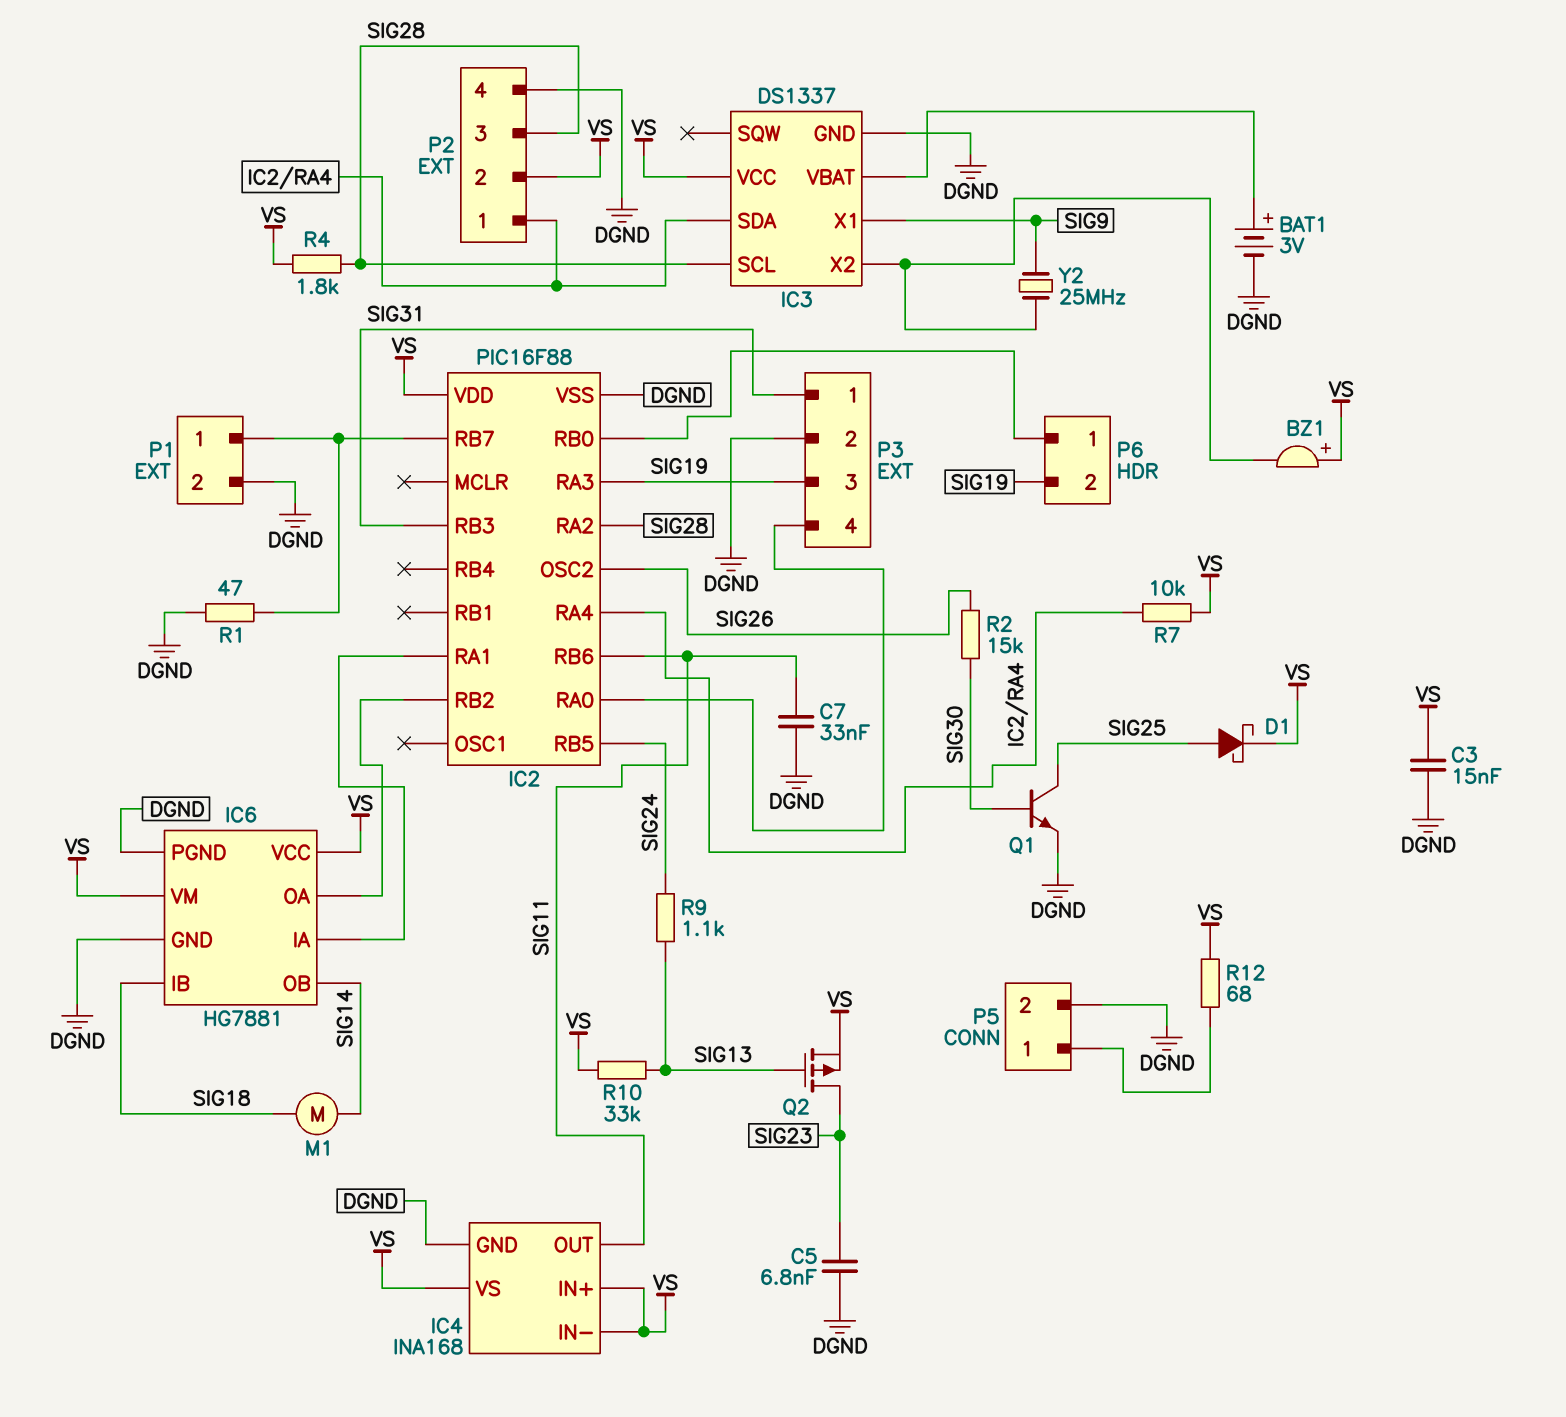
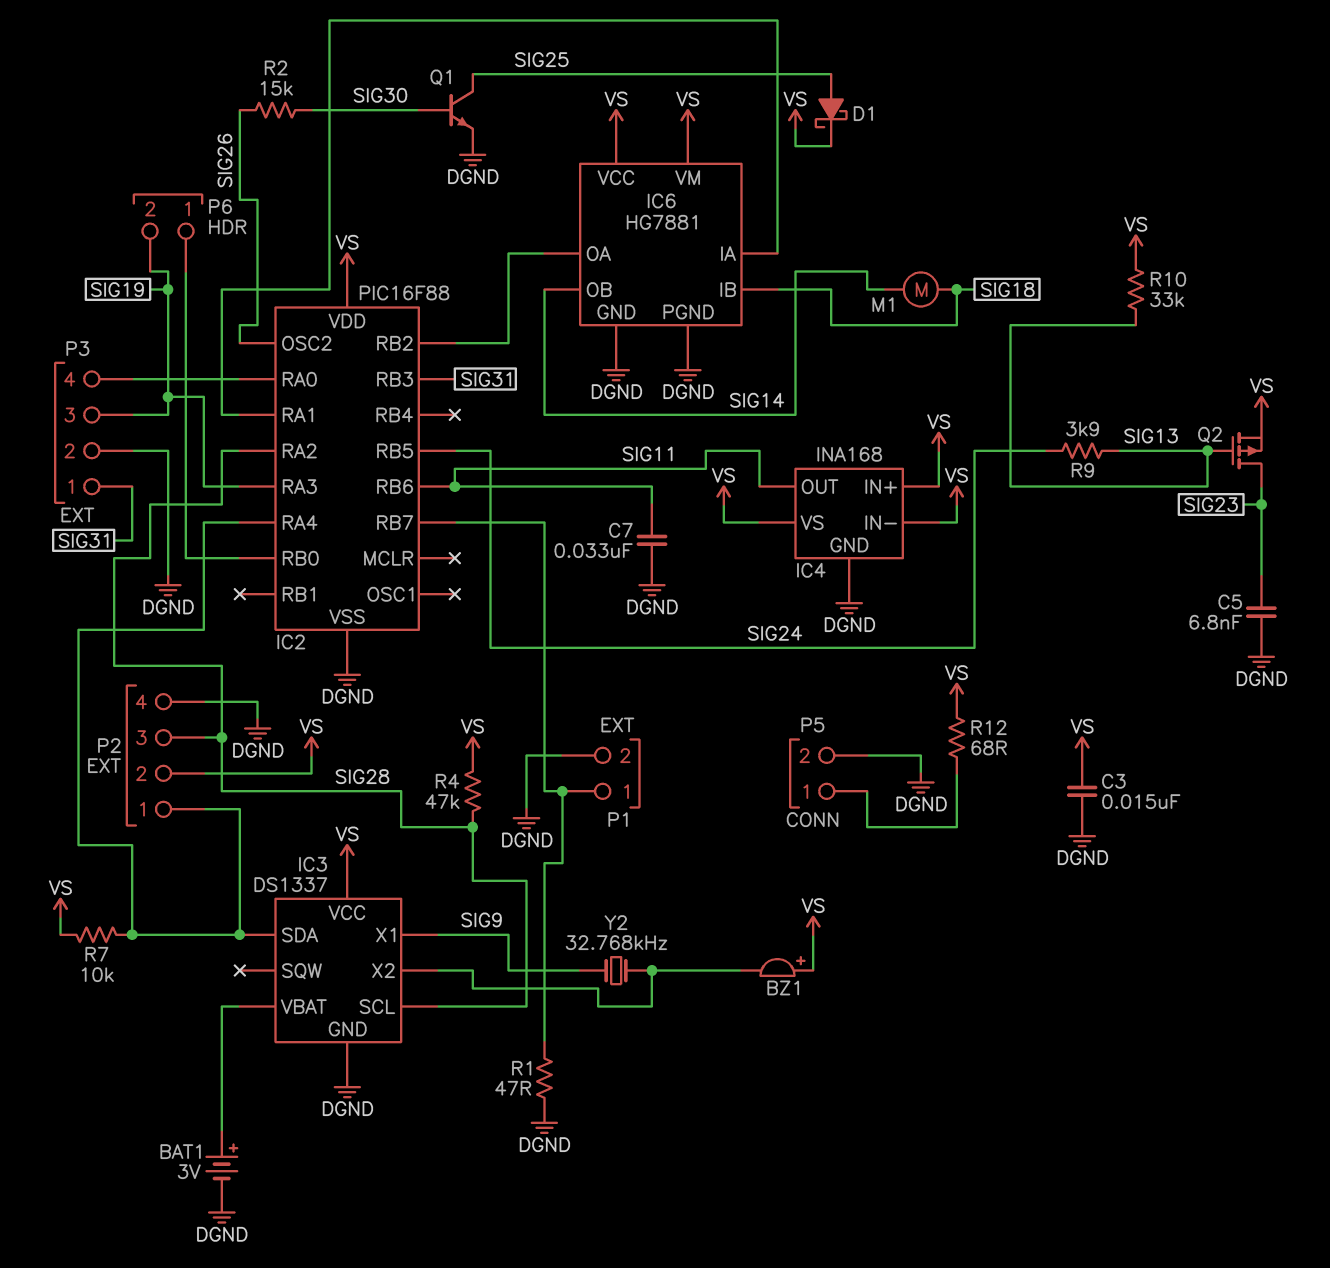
R4: 1.8k (SIG28, VS) -> 47k (SIG28, VS)
R9: 1.1k (SIG13, SIG24) -> 3.9k (SIG13, SIG24)
Y2: 25MHz (IC3/X2, SIG9) -> 32.768kHz (IC3/X2, SIG9)

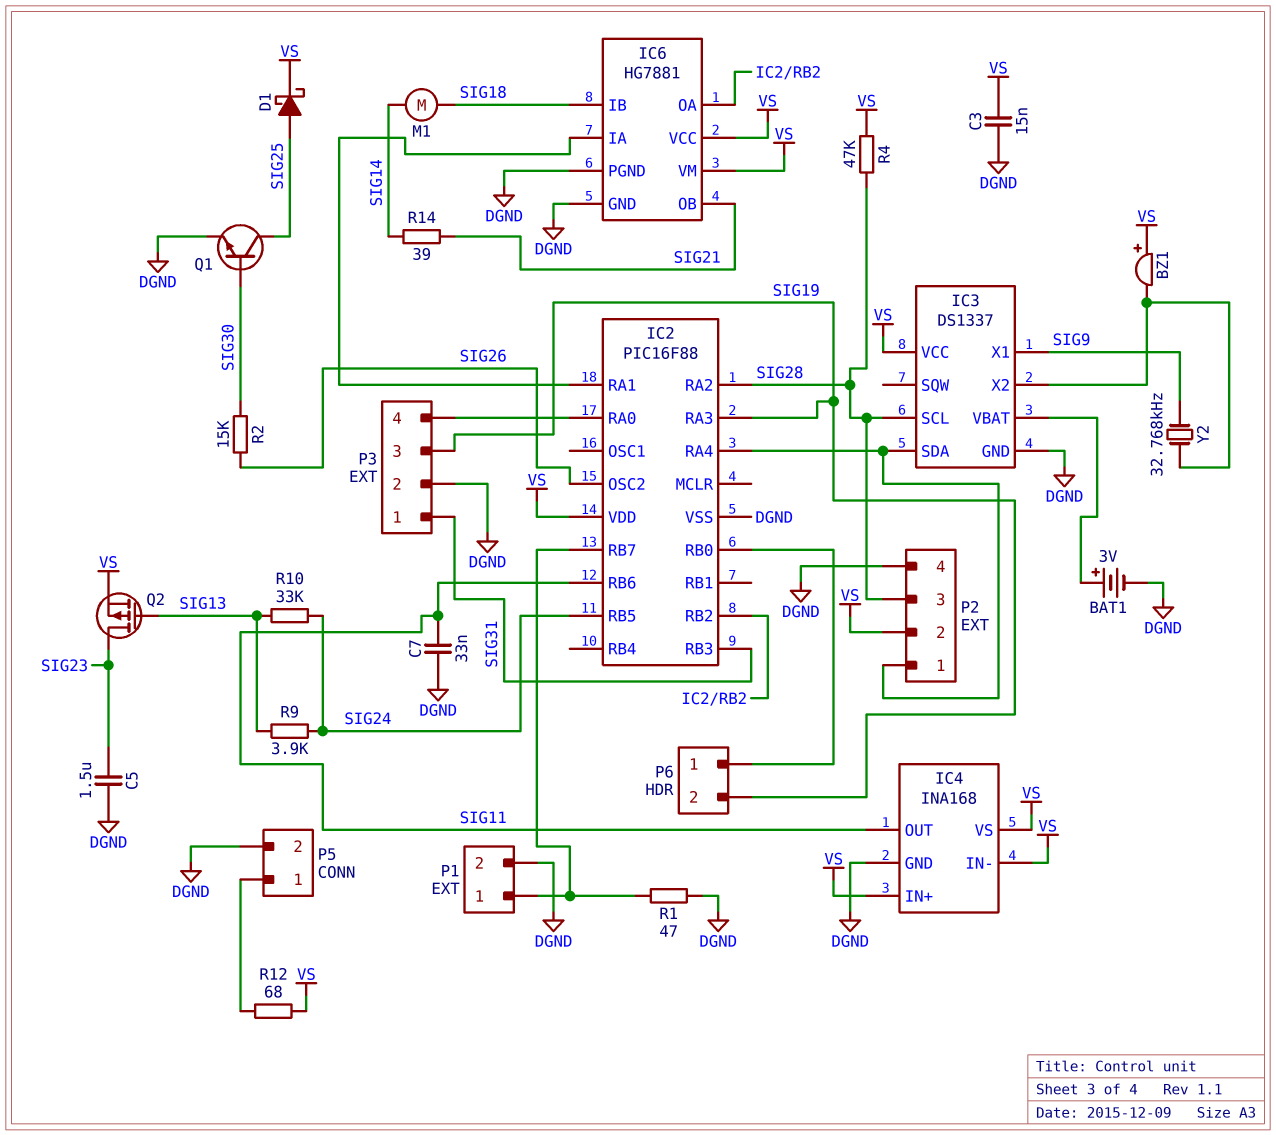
C5: 6.8nF (DGND, SIG23) -> 1.5uF (DGND, SIG23)
IC6 pin OB: SIG14 -> SIG21
R7: 10k (IC2/RA4, VS) -> none
R10: 33k (SIG13, VS) -> 33k (SIG13, SIG24)
R14: none -> 39 (SIG14, SIG21)

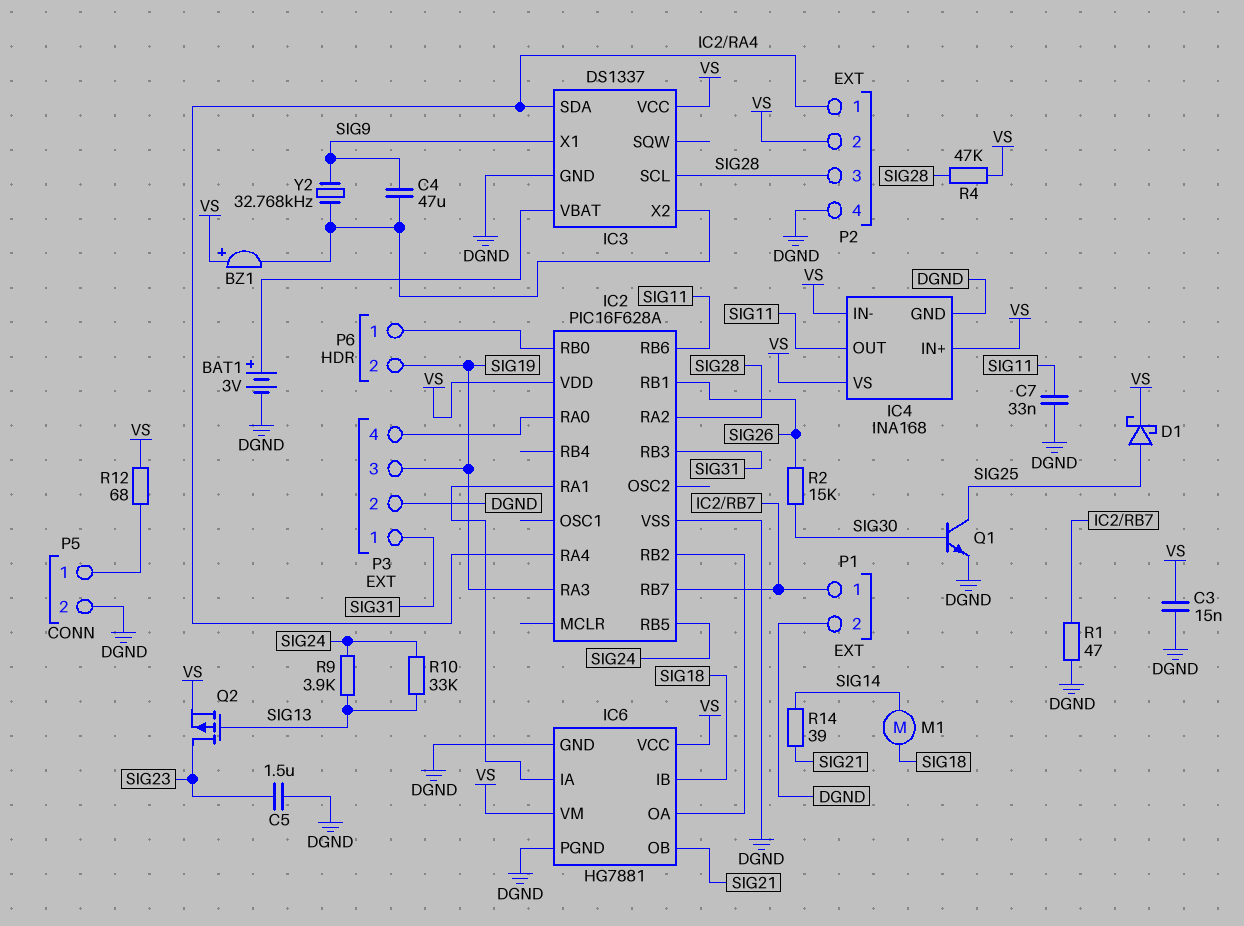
C4: none -> 47uF (IC3/X2, SIG9)
IC2: PIC16F88 -> PIC16F628A
IC2 pin OSC2: SIG26 -> none
IC2 pin RB1: none -> SIG26

